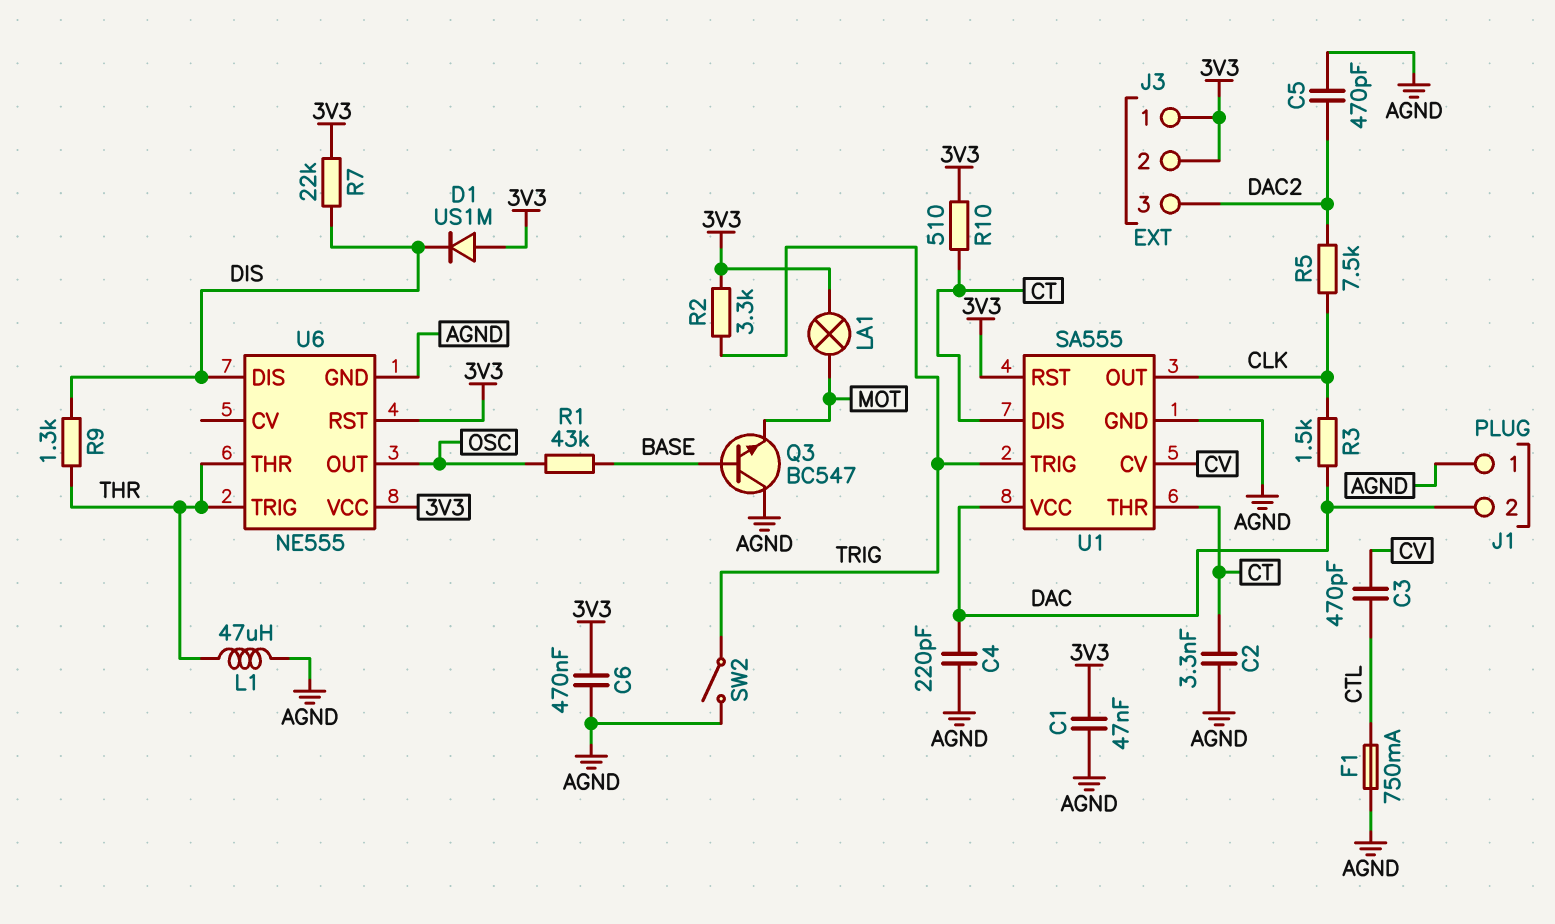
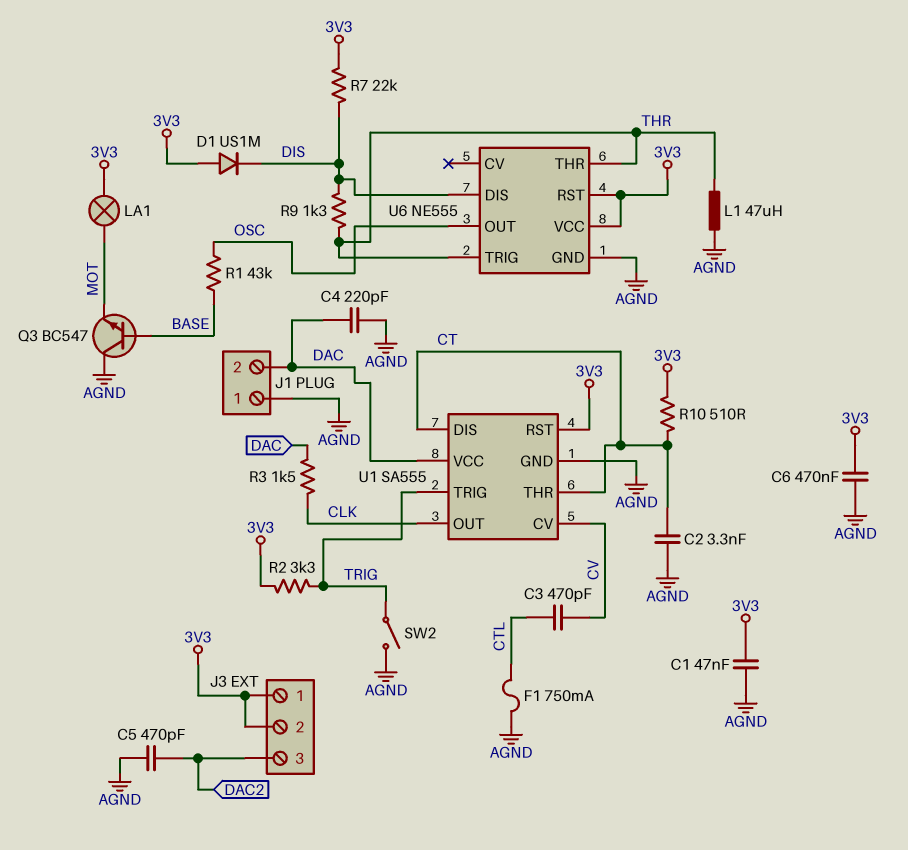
R5: 7.5k (CLK, DAC2) -> none

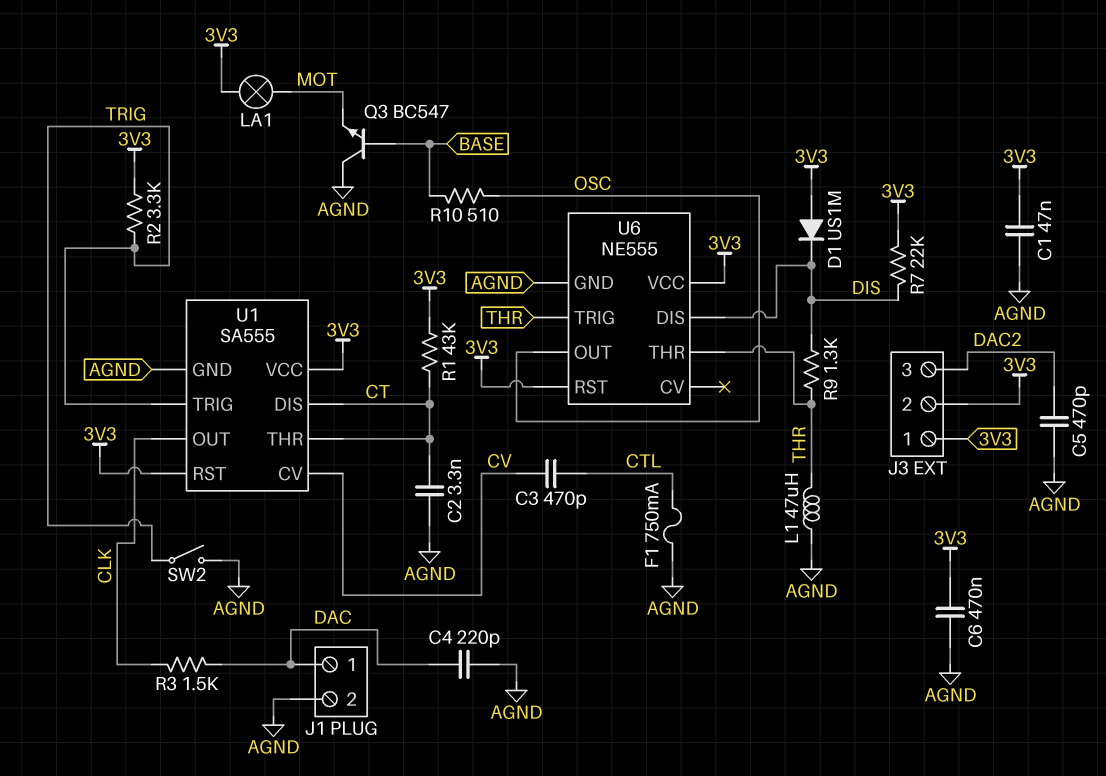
J1 pin 1: AGND -> DAC
J1 pin 2: DAC -> AGND
R1: 43k (BASE, OSC) -> 43k (3V3, CT)
R10: 510 (3V3, CT) -> 510 (BASE, OSC)
U1 pin VCC: DAC -> 3V3

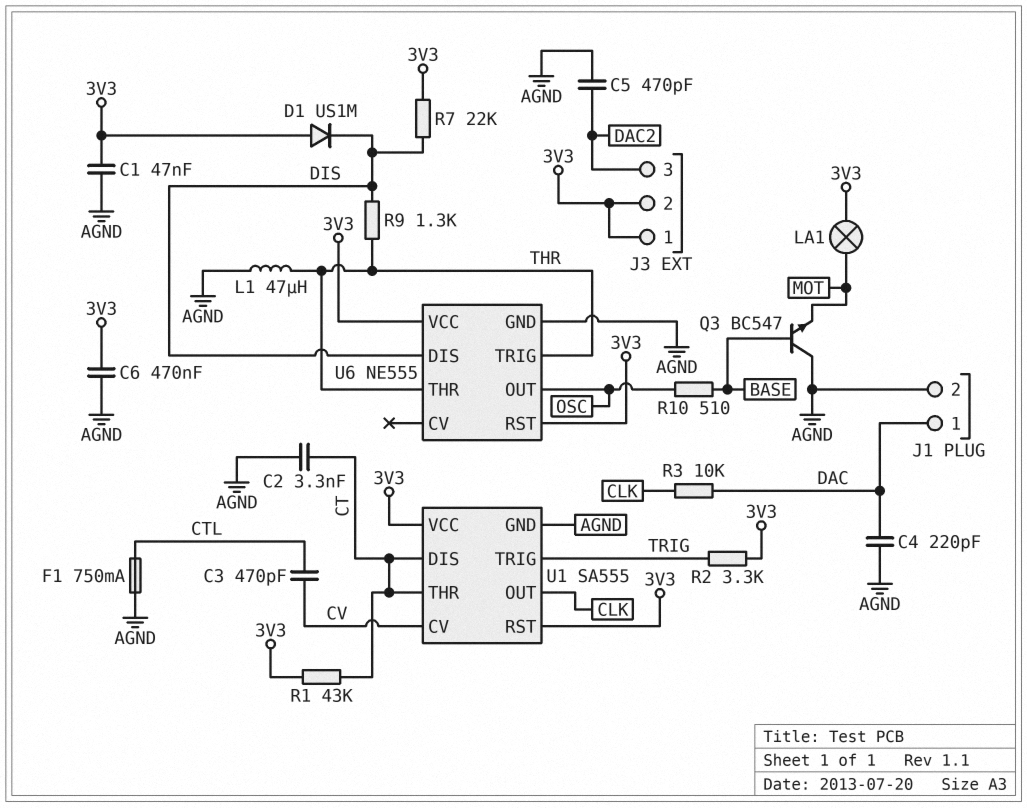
R3: 1.5k (CLK, DAC) -> 10k (CLK, DAC)
SW2: switch (AGND, TRIG) -> none

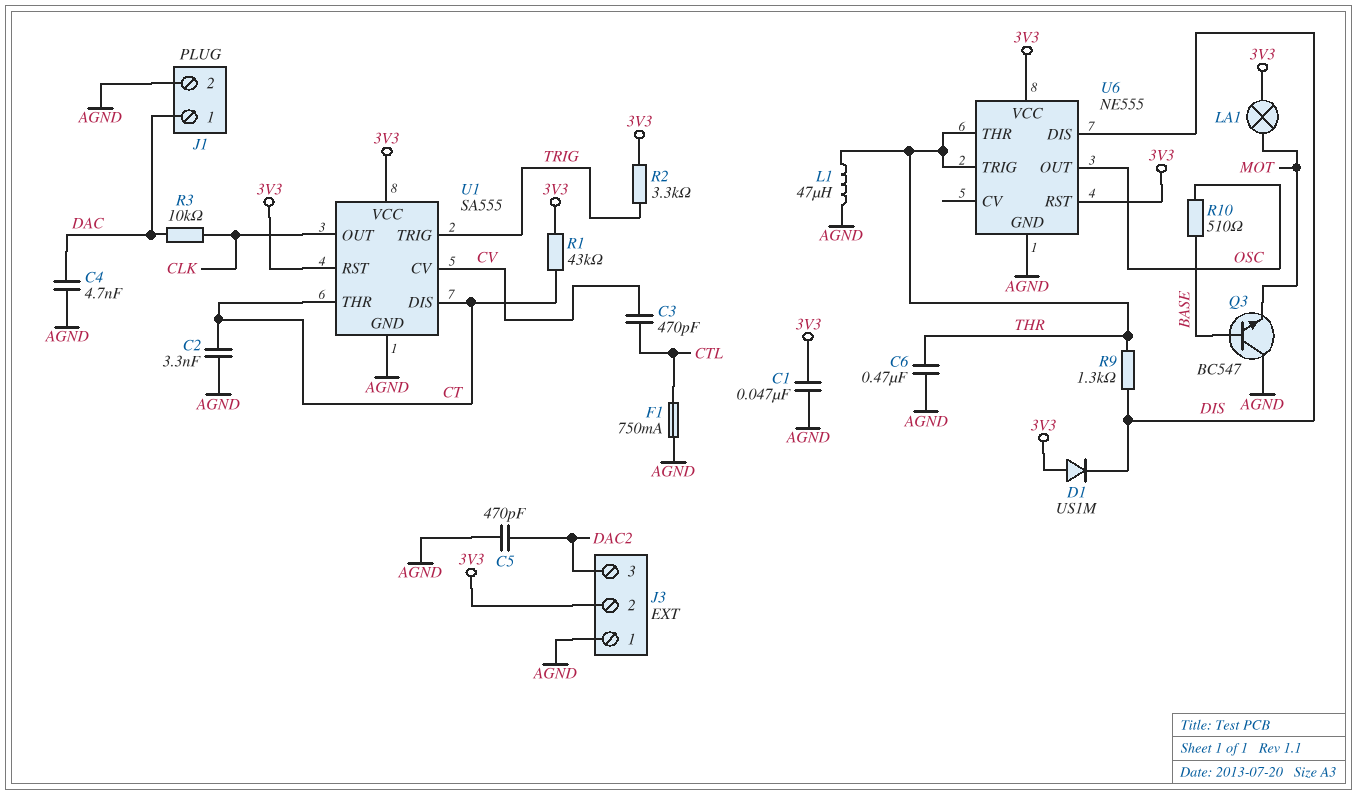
C4: 220pF (AGND, DAC) -> 4.7nF (AGND, DAC)
C6: 470nF (3V3, AGND) -> 470nF (AGND, THR)
J3 pin 1: 3V3 -> AGND
R7: 22k (3V3, DIS) -> none

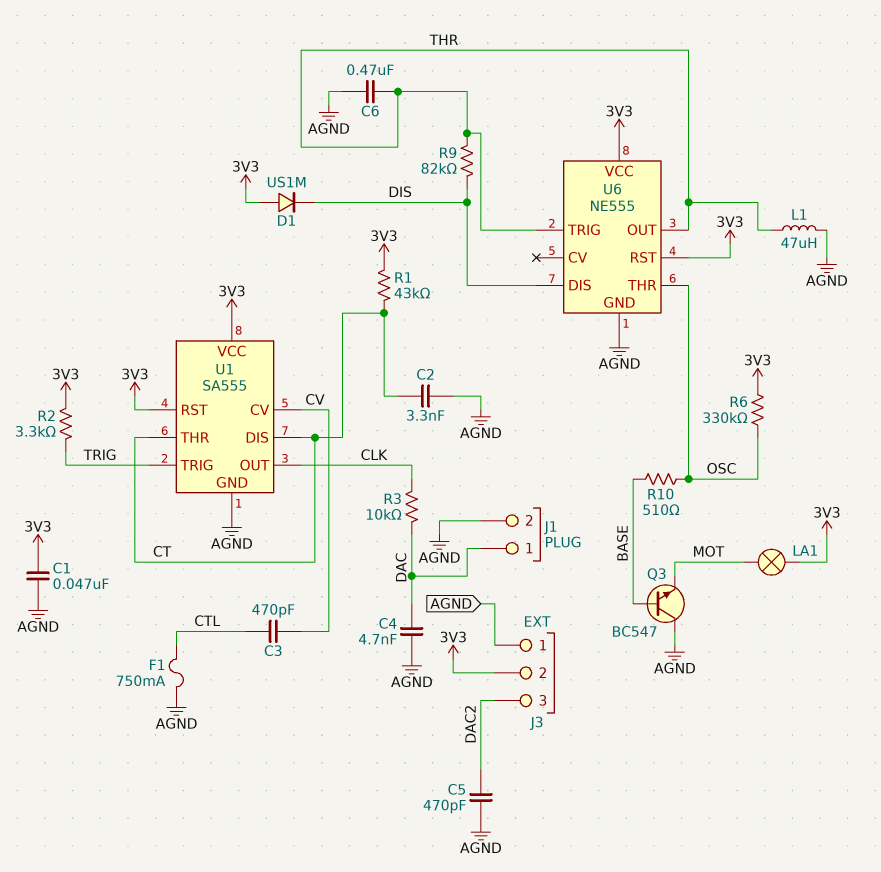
R6: none -> 330k (3V3, OSC)
R9: 1.3k (DIS, THR) -> 82k (DIS, THR)
U6 pin OUT: OSC -> THR
U6 pin THR: THR -> OSC

